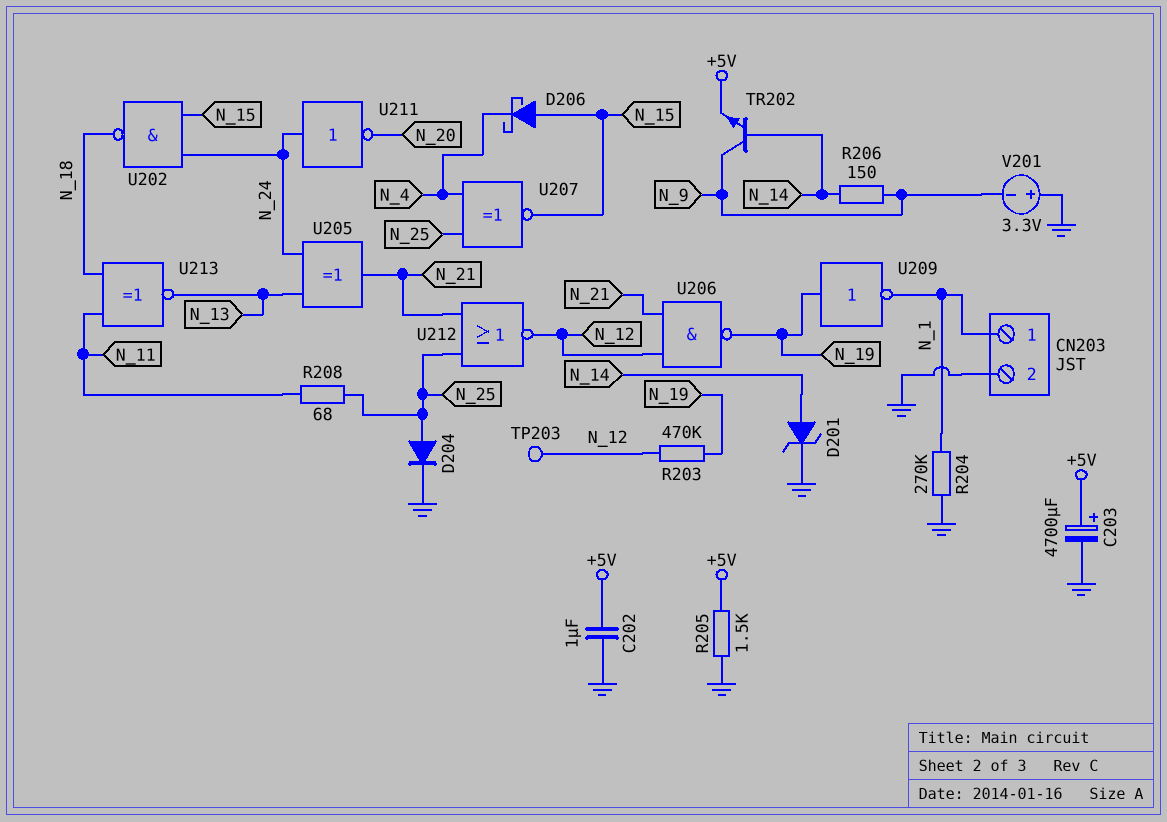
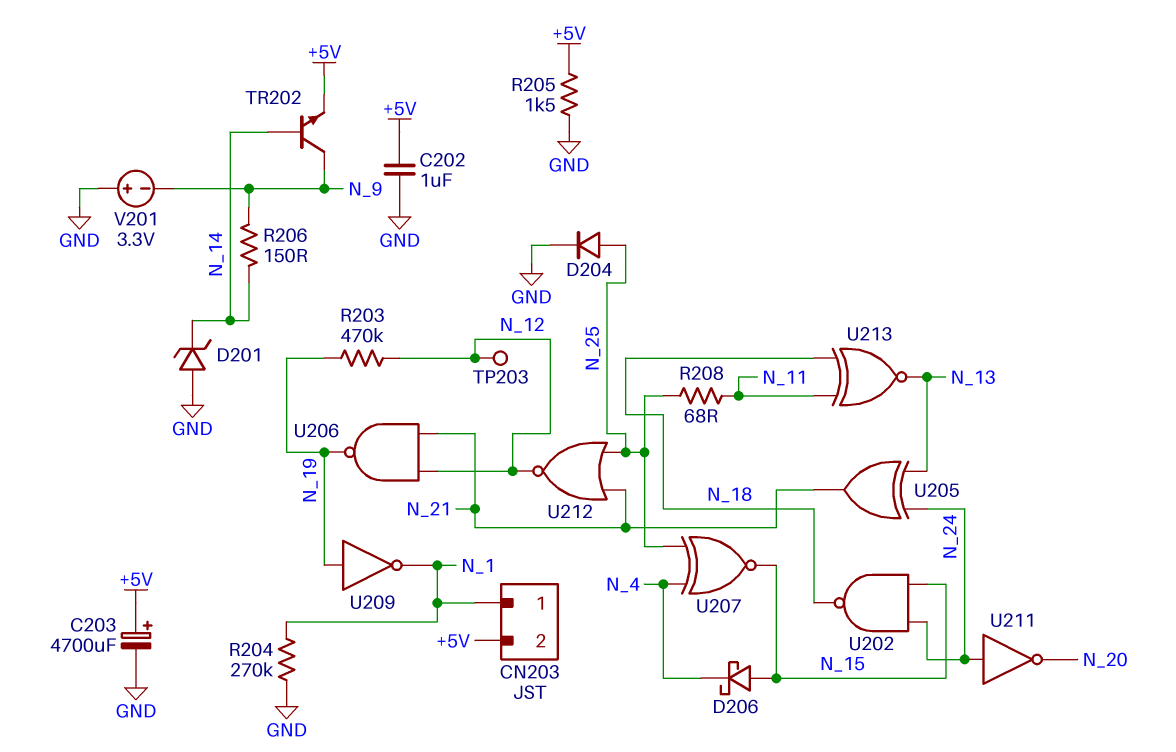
CN203 pin 2: GND -> +5V
D201: zener (A N_14, K GND) -> zener (A GND, K N_14)

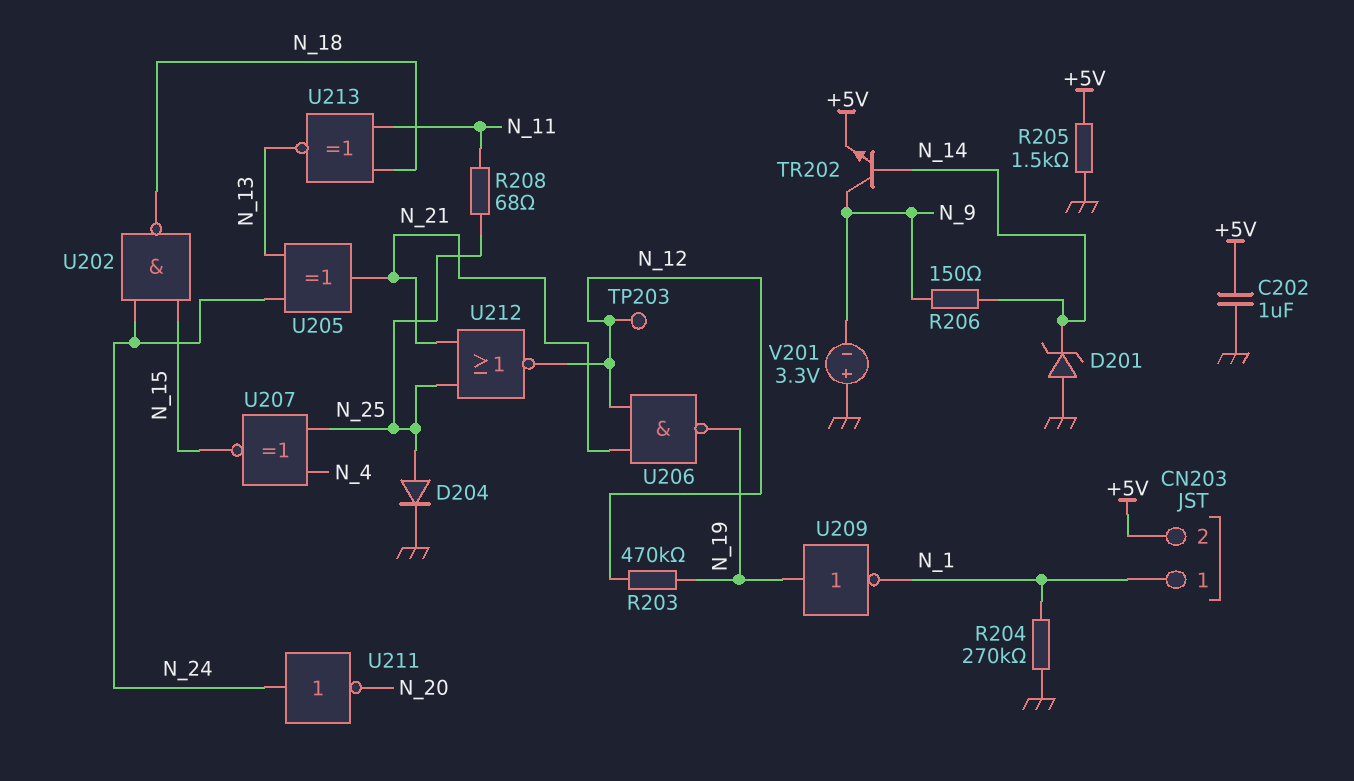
C203: 4700uF (plus +5V, minus GND) -> none
D206: schottky (A N_15, K N_4) -> none

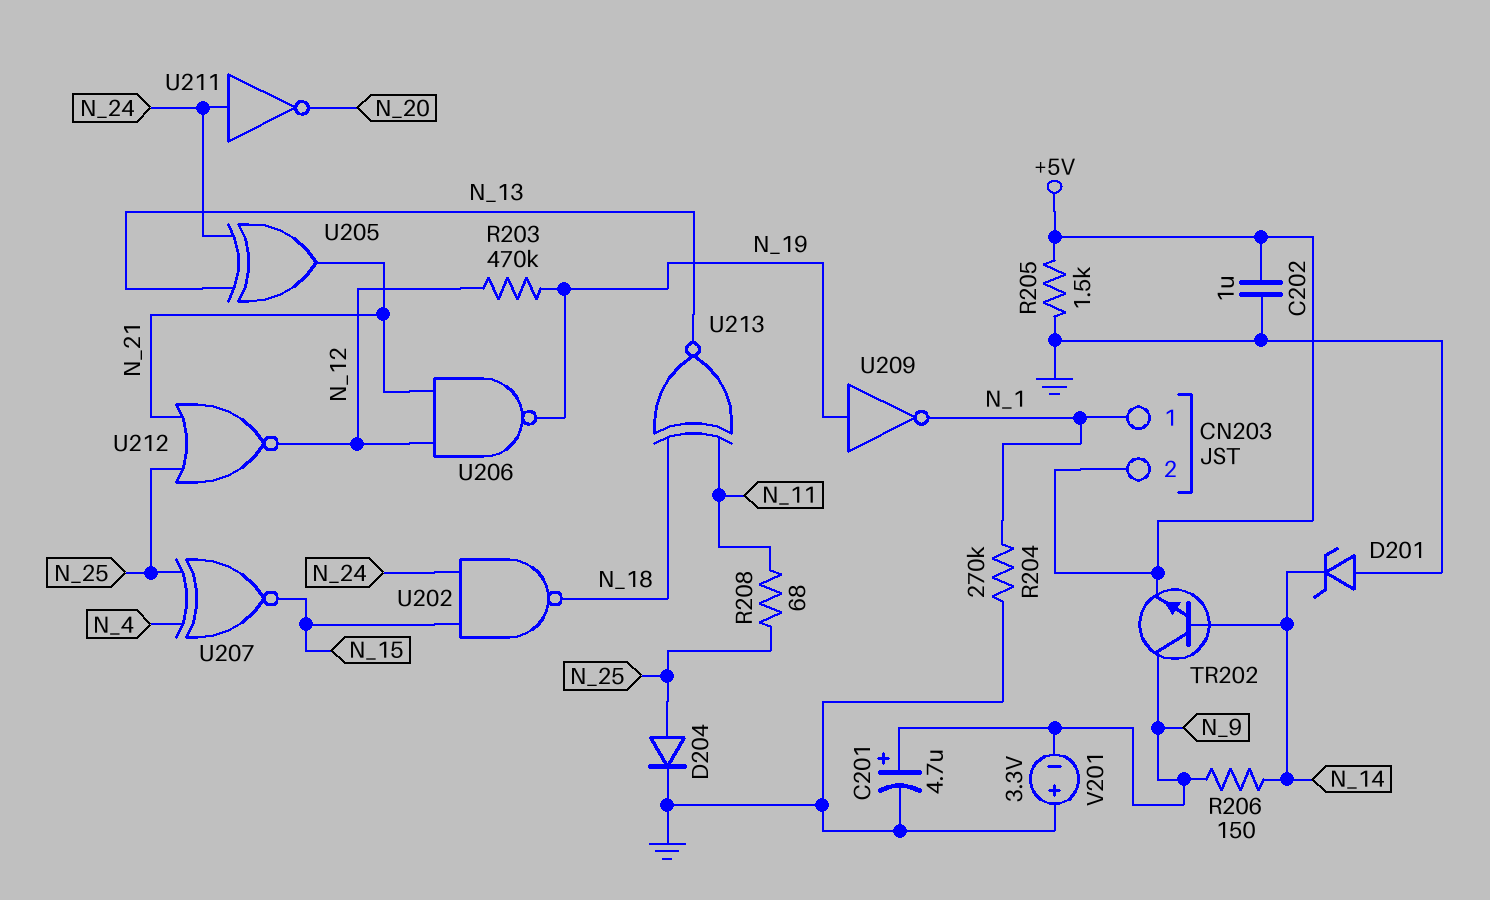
C201: none -> 4.7uF (plus N_9, minus GND)
TP203: test point (N_12) -> none

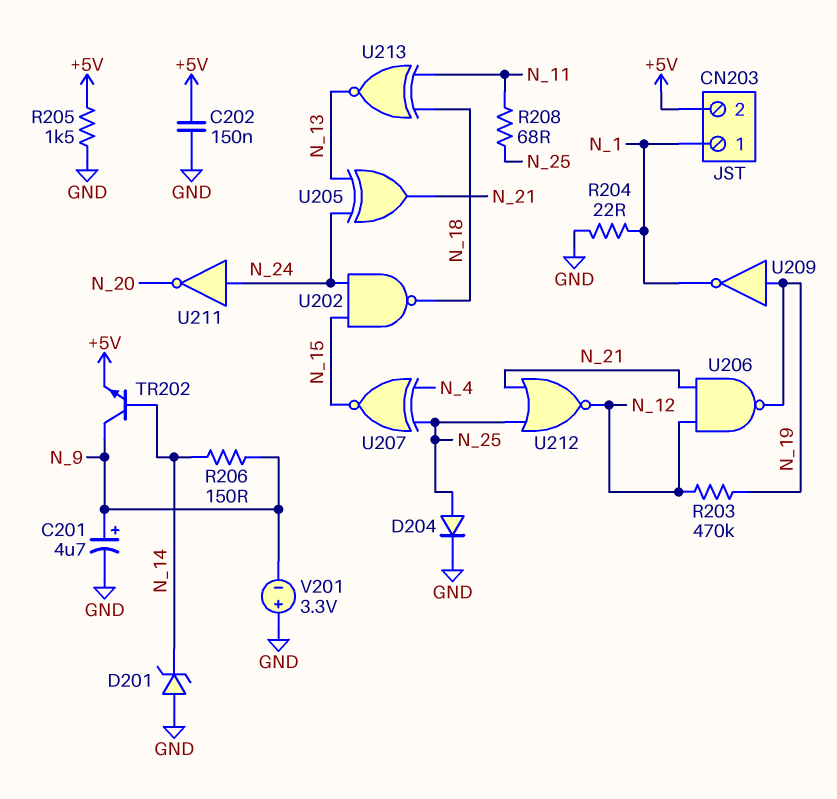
C202: 1uF (+5V, GND) -> 150nF (+5V, GND)
R204: 270k (GND, N_1) -> 22 (GND, N_1)

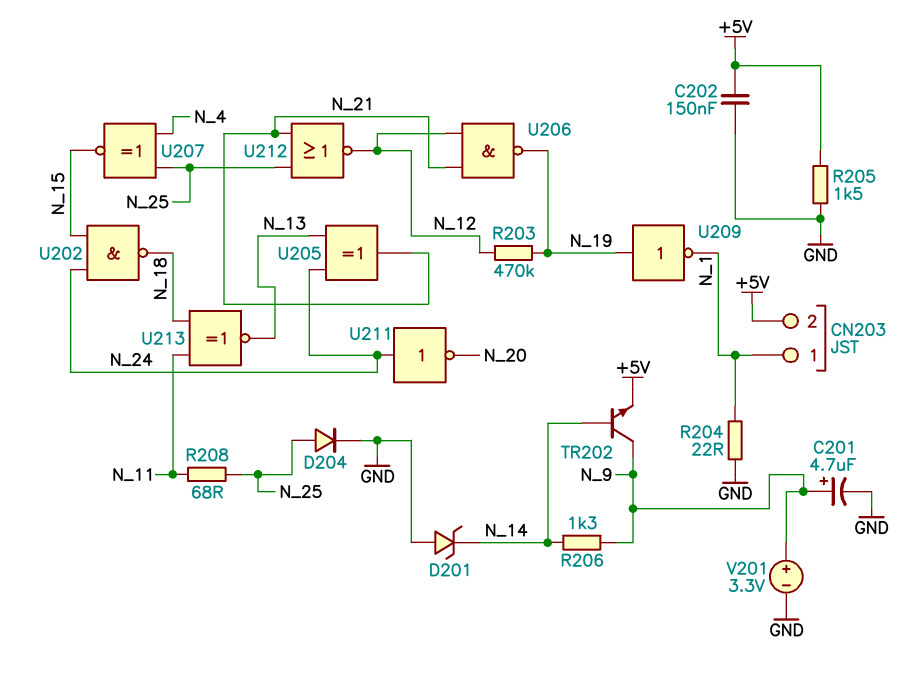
R206: 150 (N_9, N_14) -> 1.3k (N_9, N_14)
V201: 3.3V (plus GND, minus N_9) -> 3.3V (plus N_9, minus GND)

